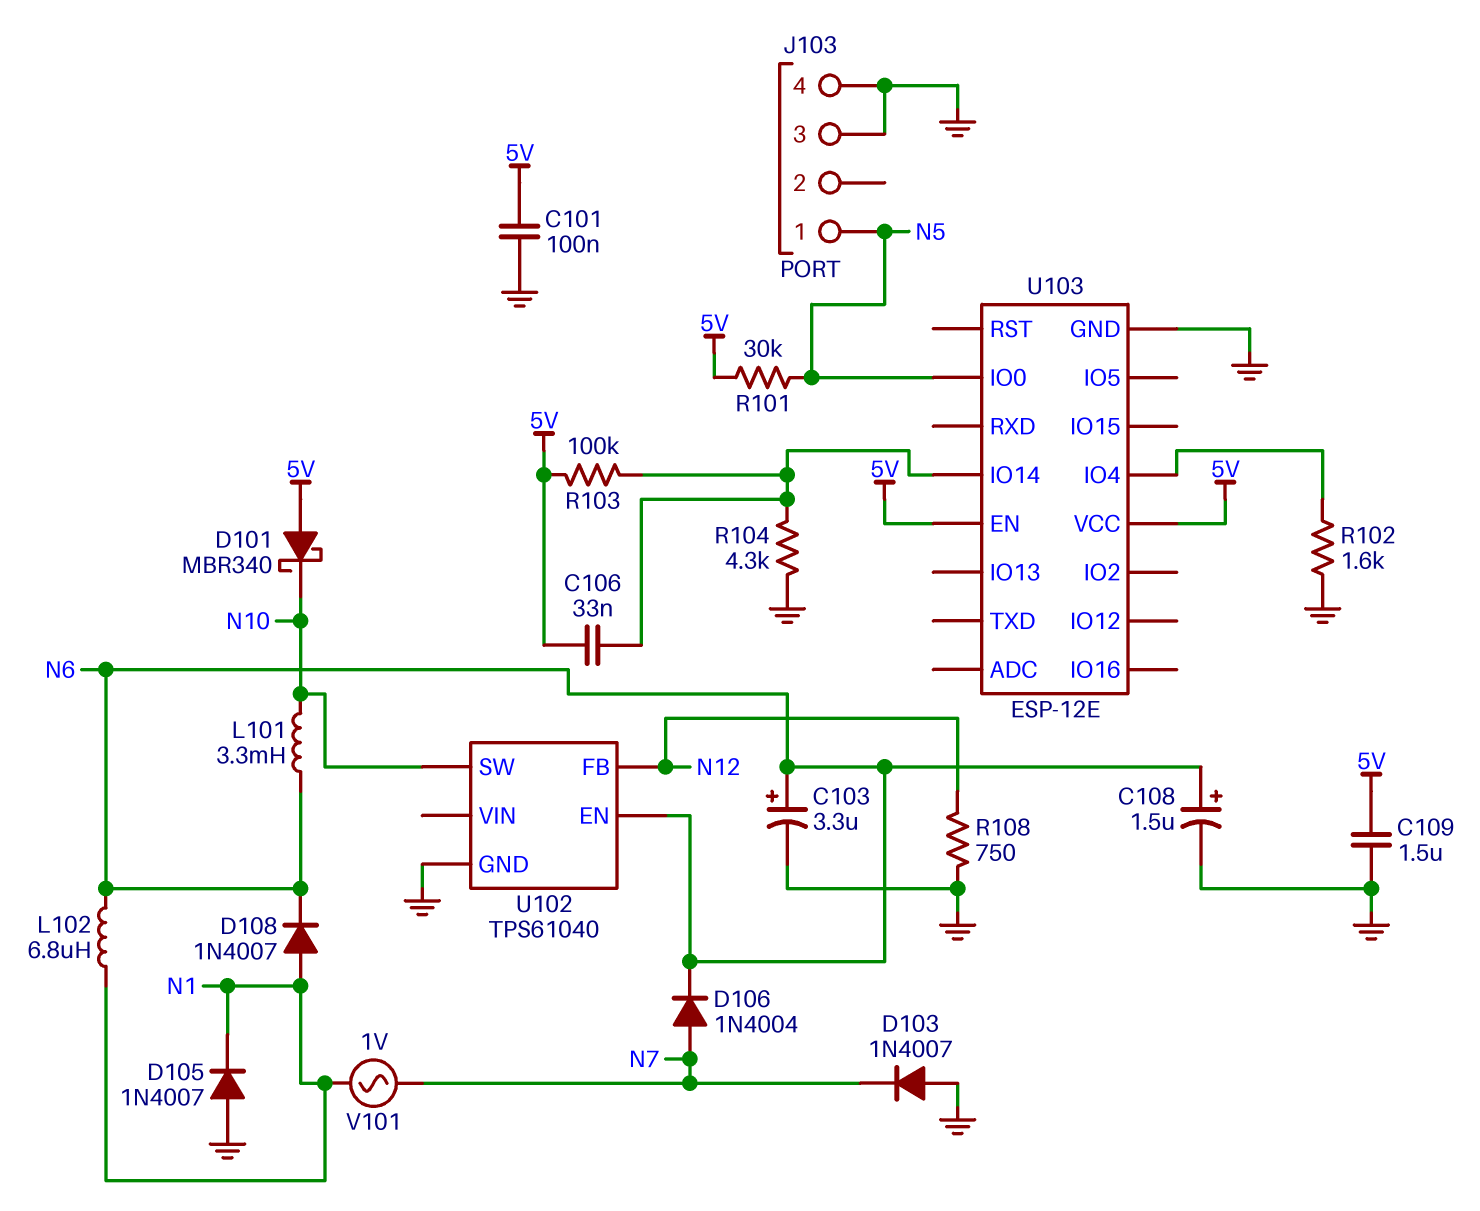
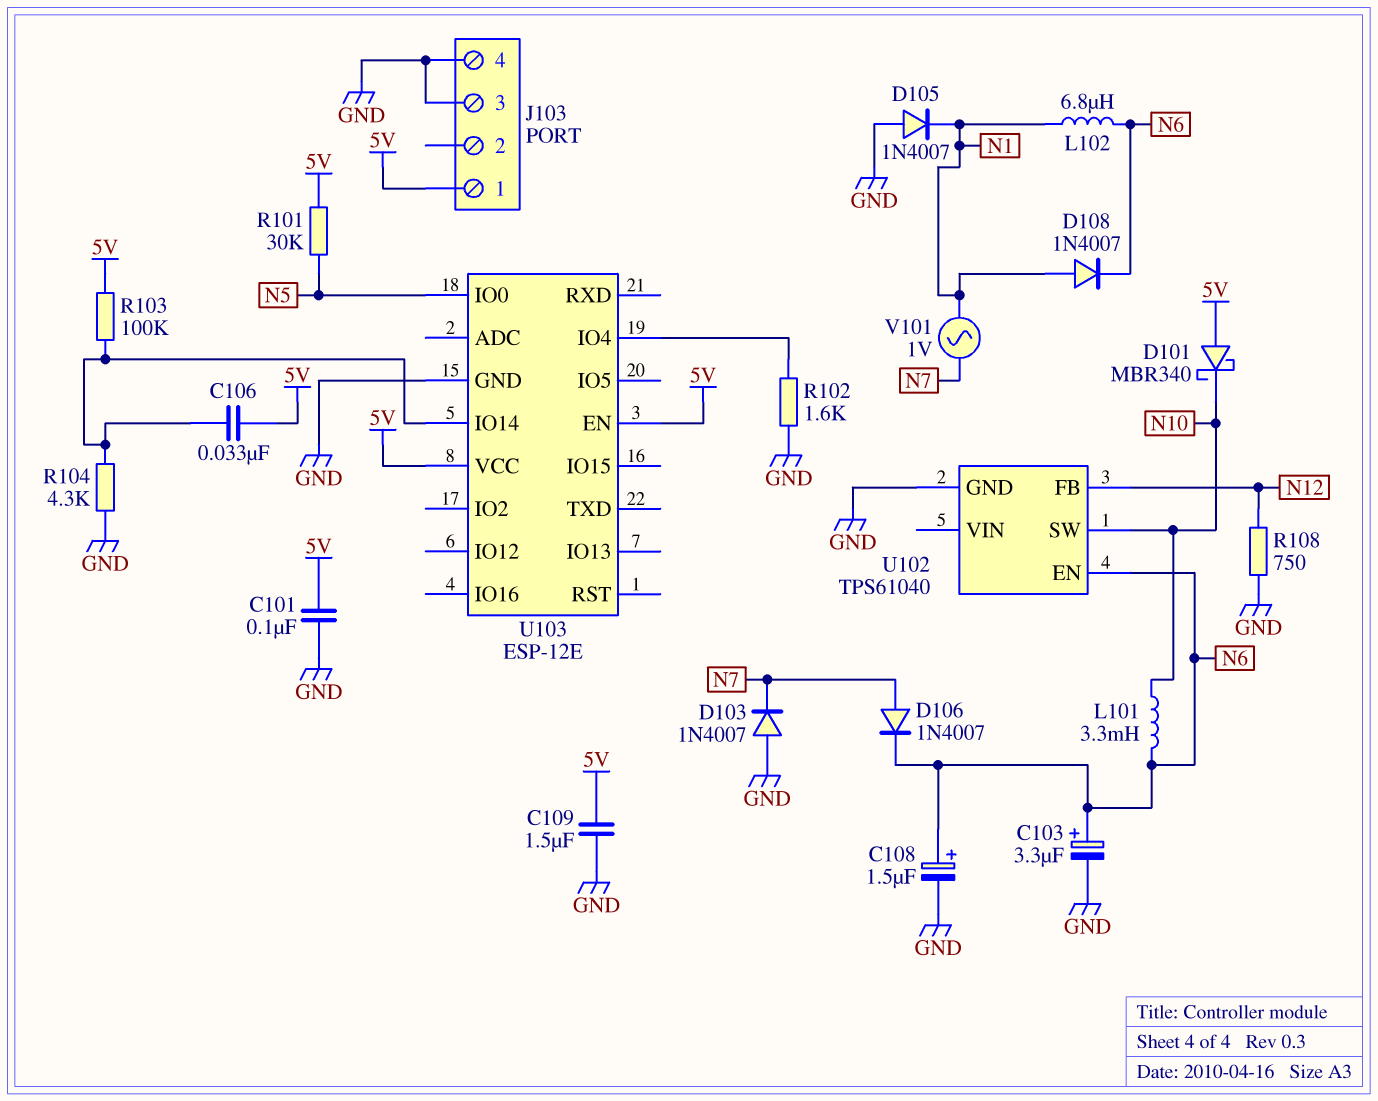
D106: diode 1N4004 (A N7, K N6) -> diode 1N4007 (A N7, K N6)
J103 pin 1: N5 -> 5V

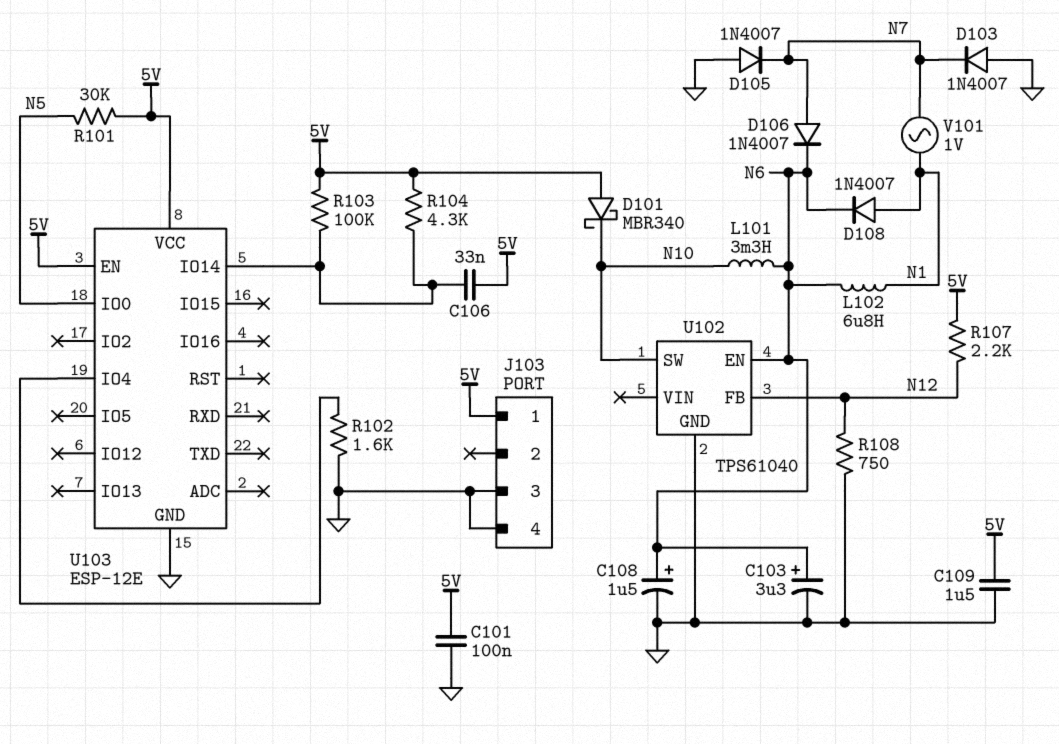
D105: diode 1N4007 (A GND, K N1) -> diode 1N4007 (A GND, K N7)
R104: 4.3k (GND, U103/IO14) -> 4.3k (5V, U103/IO14)
R107: none -> 2.2k (5V, N12)

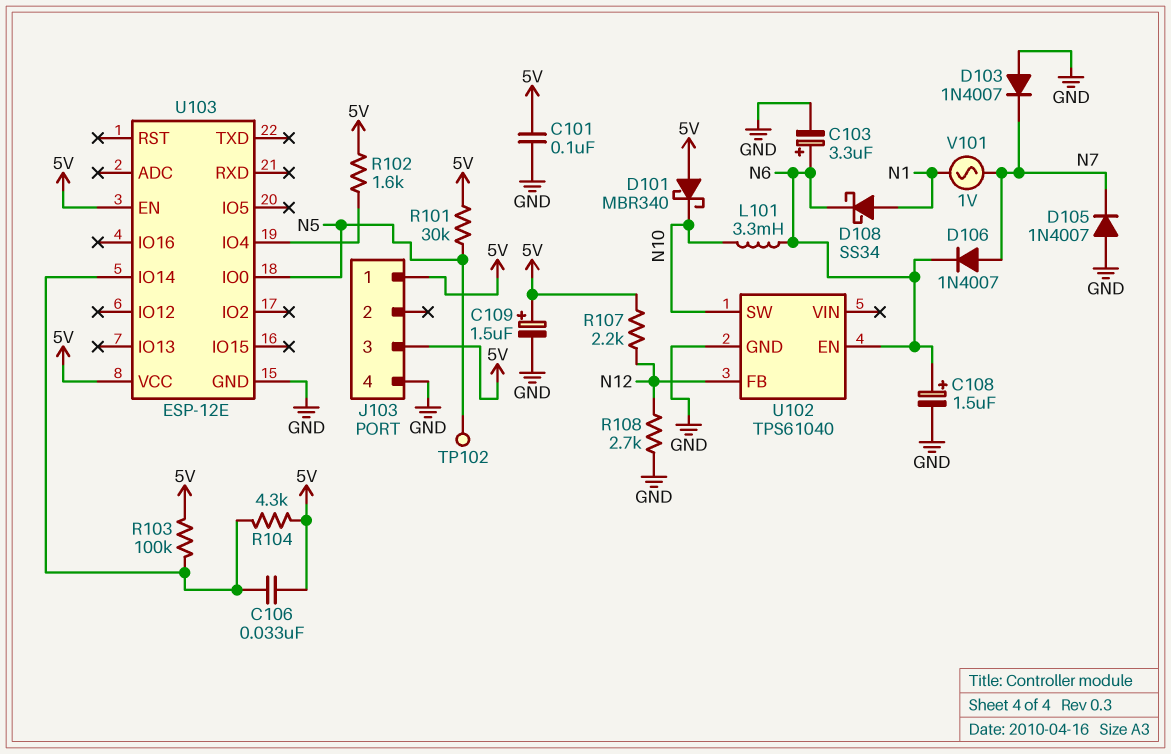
C109: 1.5uF (5V, GND) -> 1.5uF (plus 5V, minus GND)
D108: diode 1N4007 (A N1, K N6) -> schottky SS34 (A N1, K N6)
J103 pin 3: GND -> 5V
L102: 6.8uH (N1, N6) -> none
R102: 1.6k (GND, U103/IO4) -> 1.6k (5V, U103/IO4)
R108: 750 (GND, N12) -> 2.7k (GND, N12)
TP102: none -> test point (N5)

